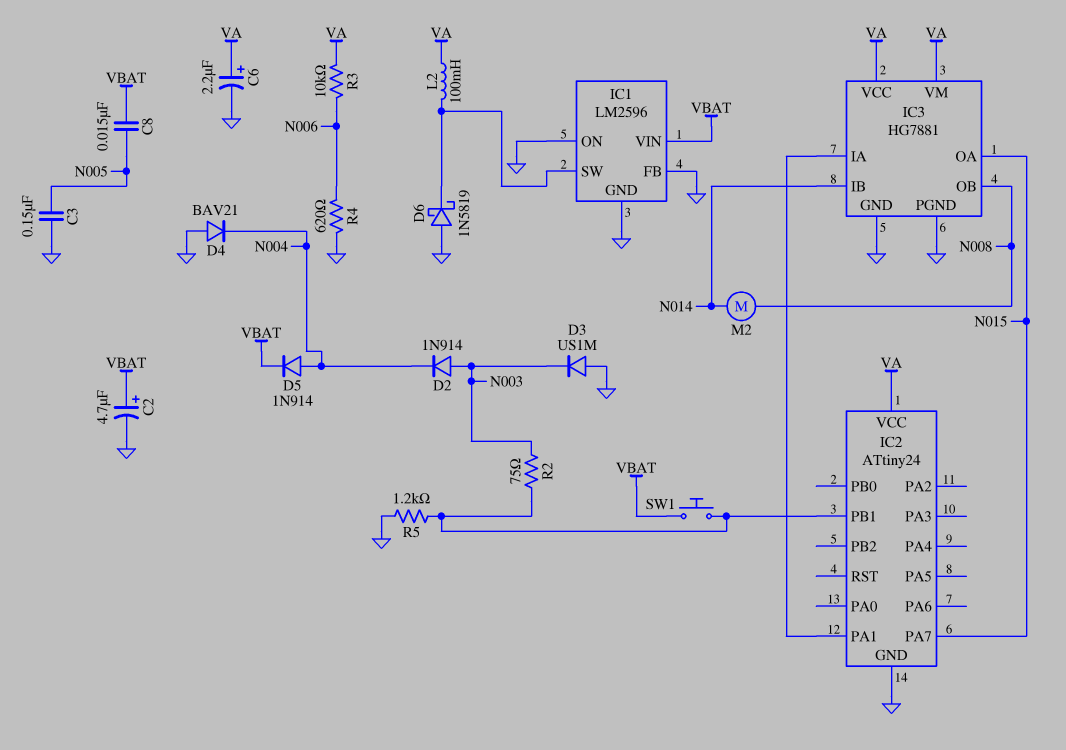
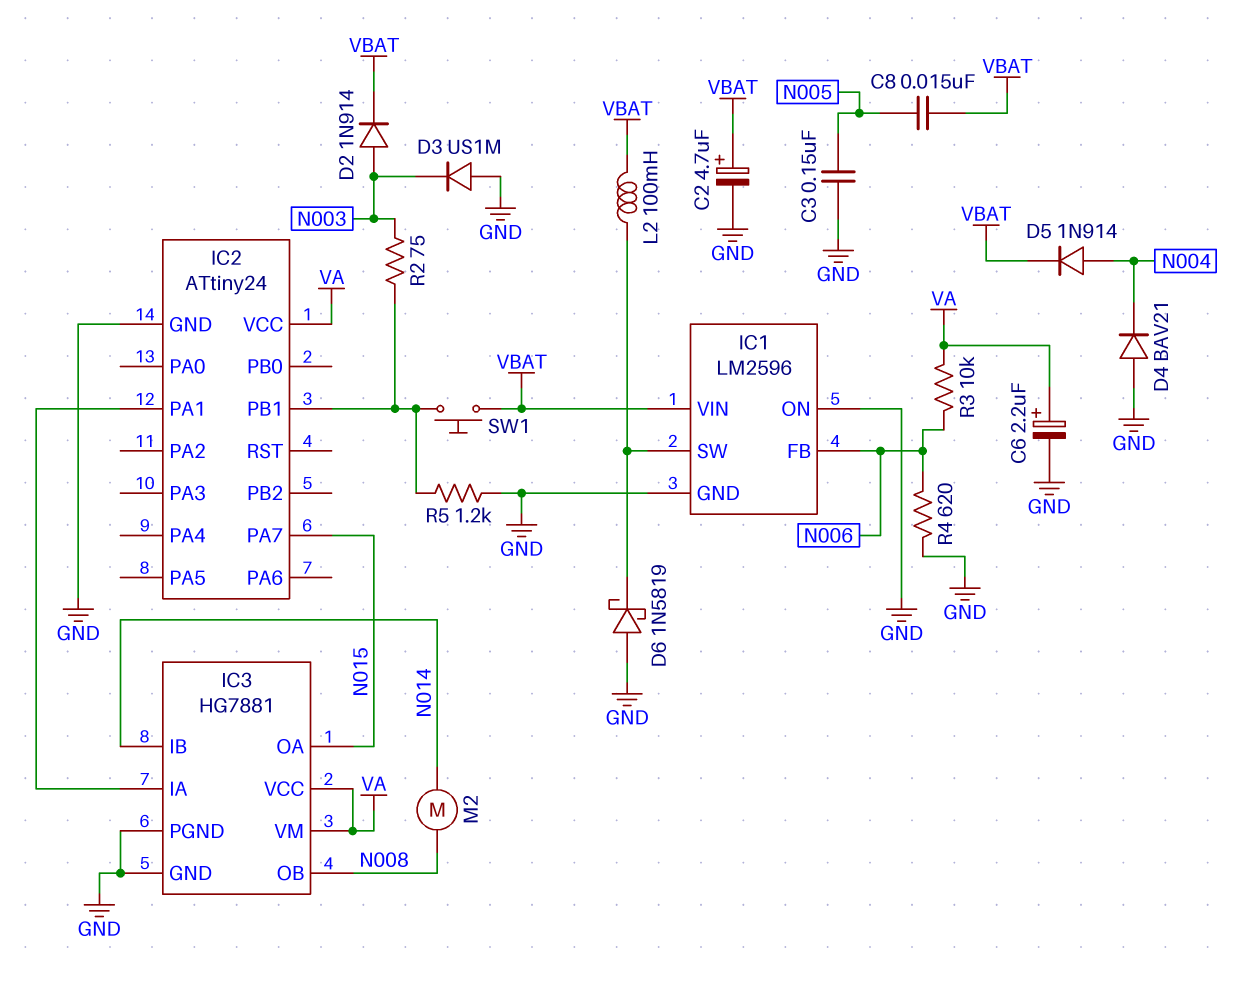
D2: diode 1N914 (A N003, K N004) -> diode 1N914 (A N003, K VBAT)
IC1 pin FB: GND -> N006
L2: 100mH (IC1/SW, VA) -> 100mH (IC1/SW, VBAT)

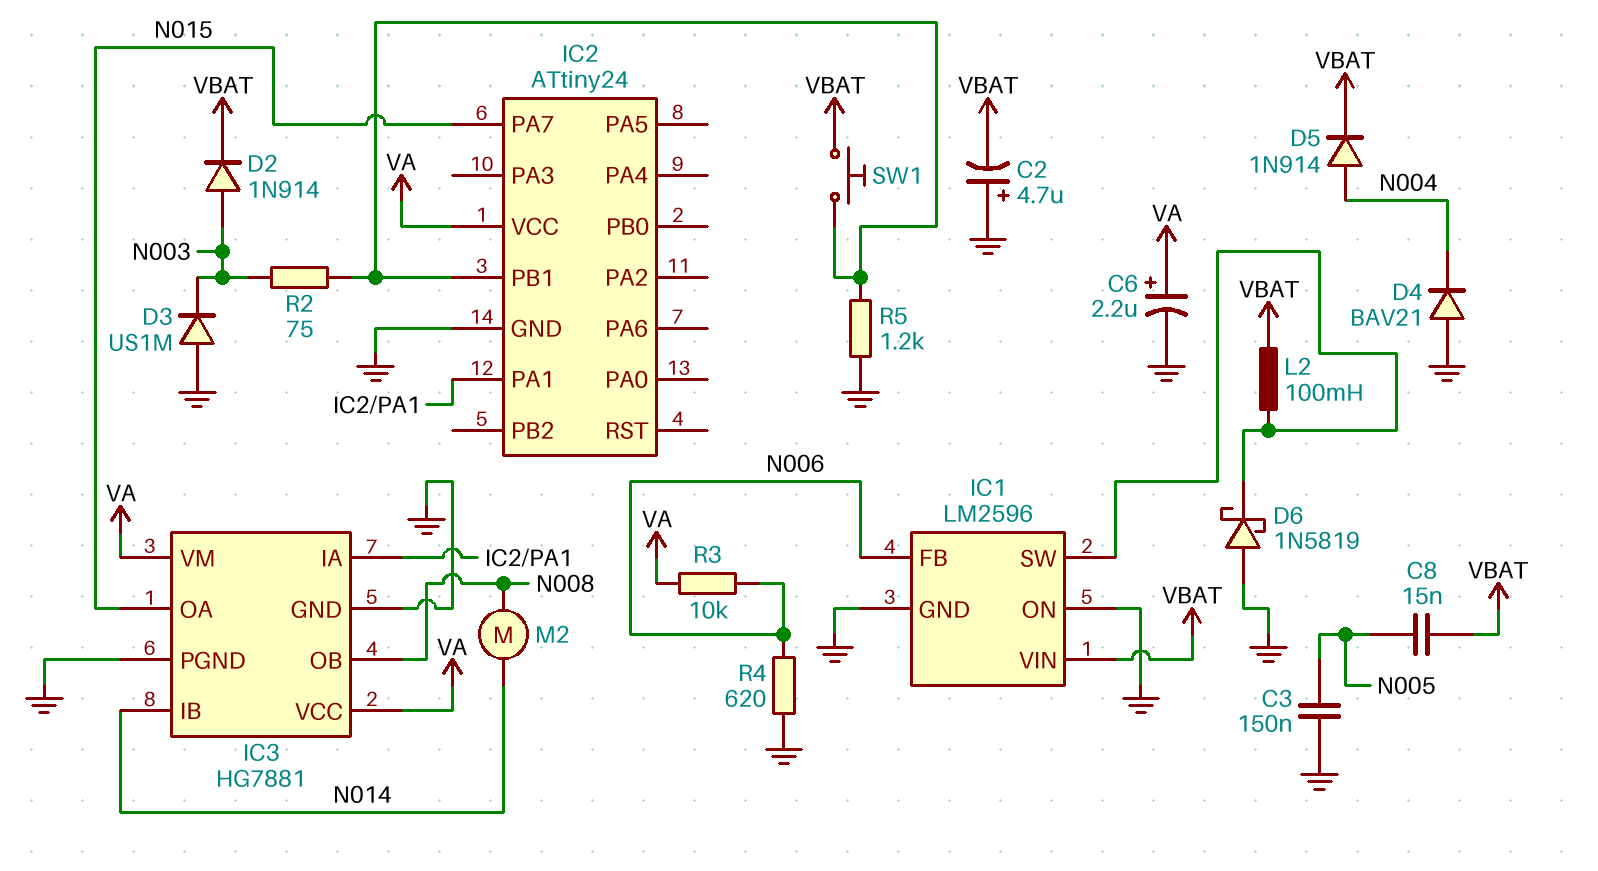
C2: 4.7uF (plus VBAT, minus GND) -> 4.7uF (plus GND, minus VBAT)

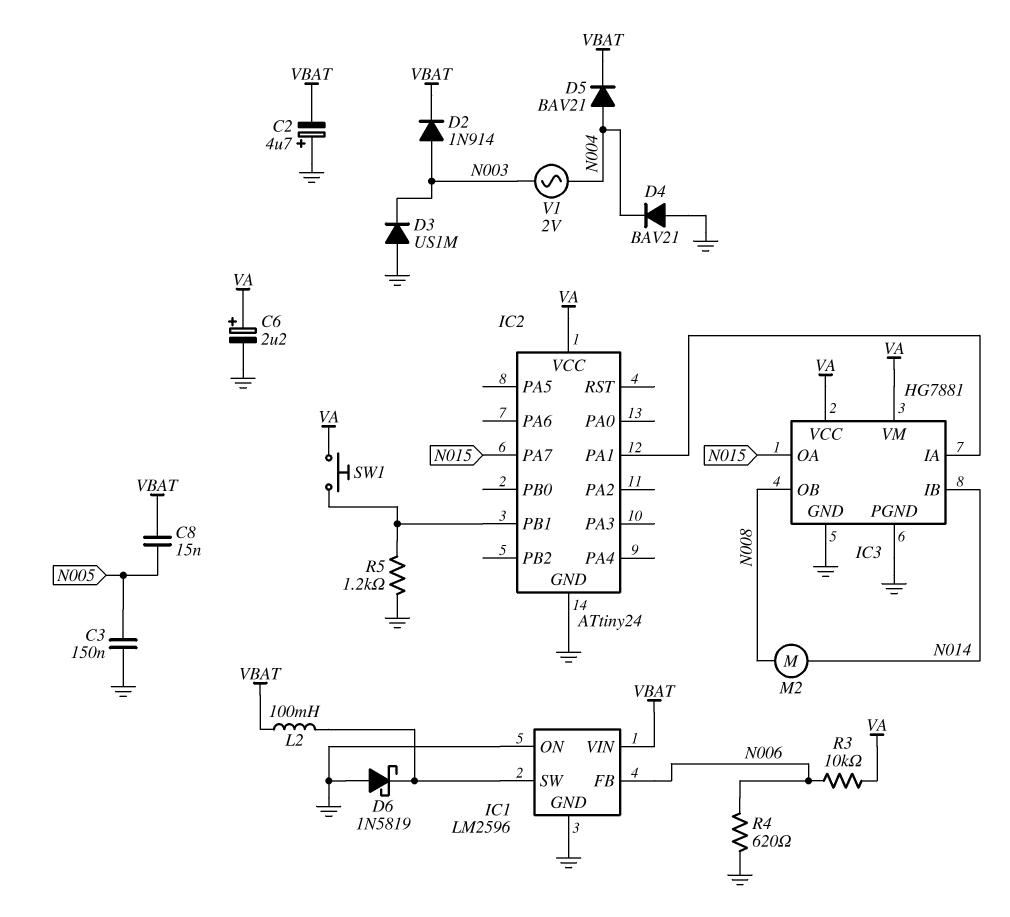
D5: diode 1N914 (A N004, K VBAT) -> diode BAV21 (A N004, K VBAT)
R2: 75 (IC2/PB1, N003) -> none
SW1: button (IC2/PB1, VBAT) -> button (IC2/PB1, VA)
V1: none -> AC 2V (N003, N004)

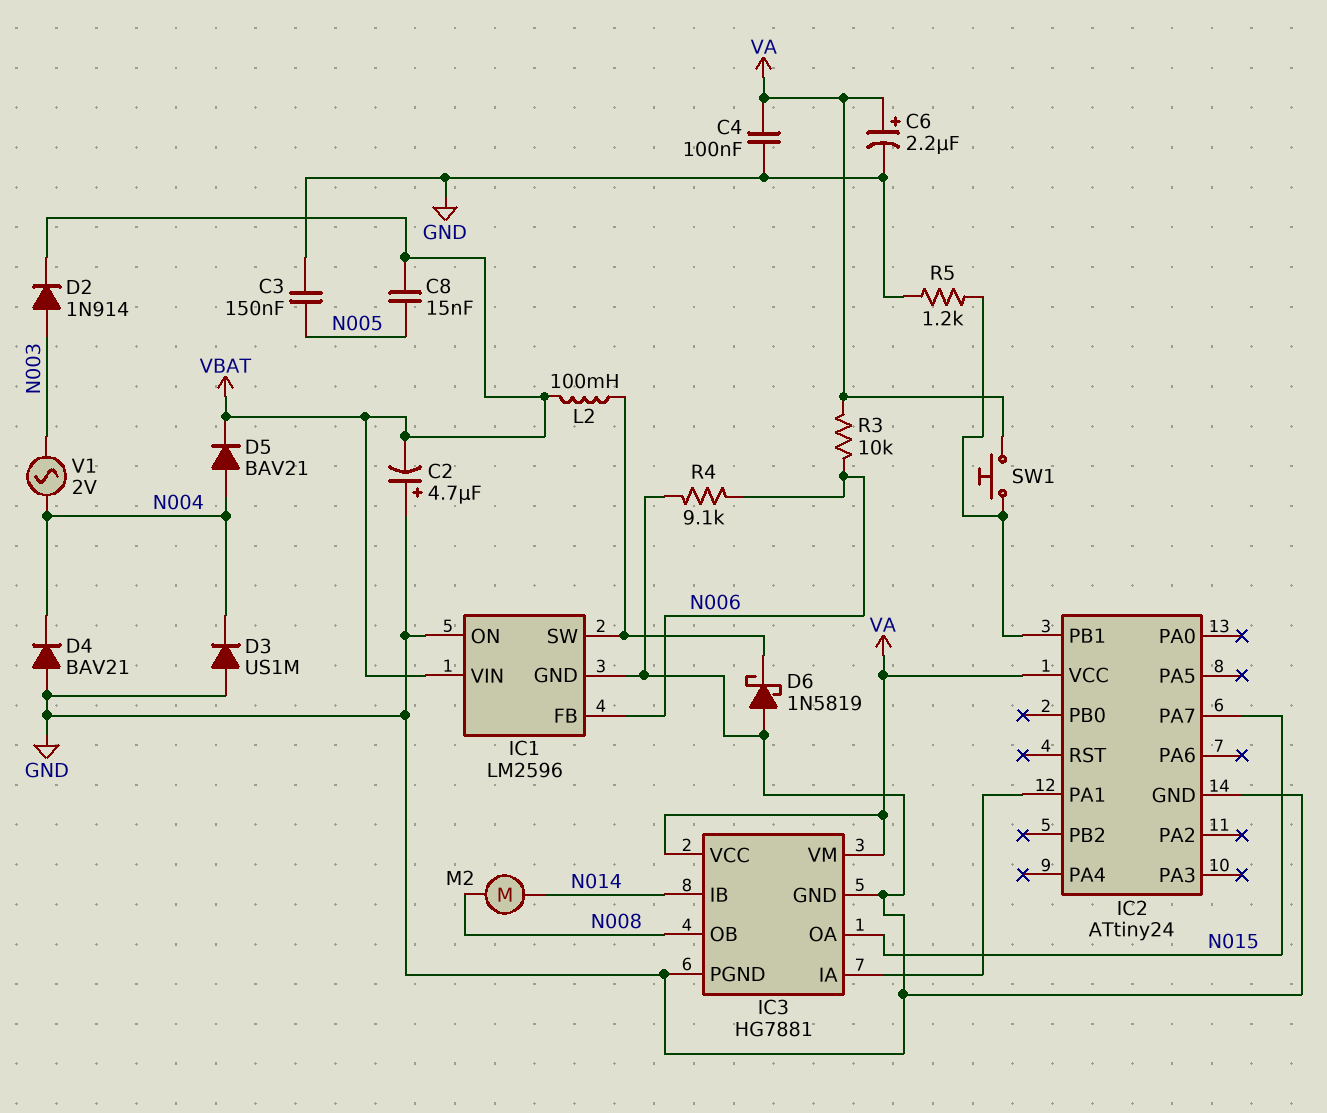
C4: none -> 100nF (GND, VA)
D3: diode US1M (A GND, K N003) -> diode US1M (A GND, K N004)
R4: 620 (GND, N006) -> 9.1k (GND, N006)

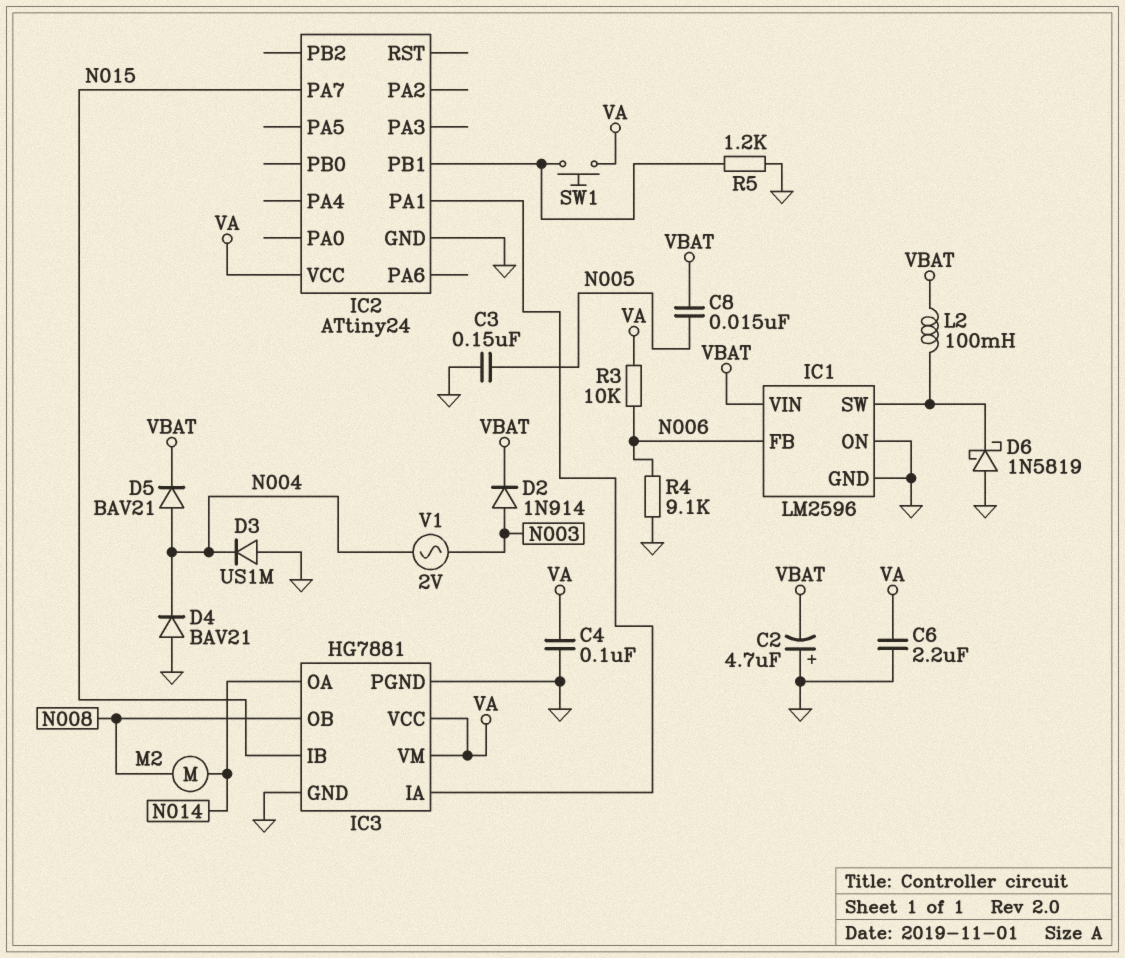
C6: 2.2uF (plus VA, minus GND) -> 2.2uF (GND, VA)
IC3 pin IB: N014 -> N015
IC3 pin OA: N015 -> N014

